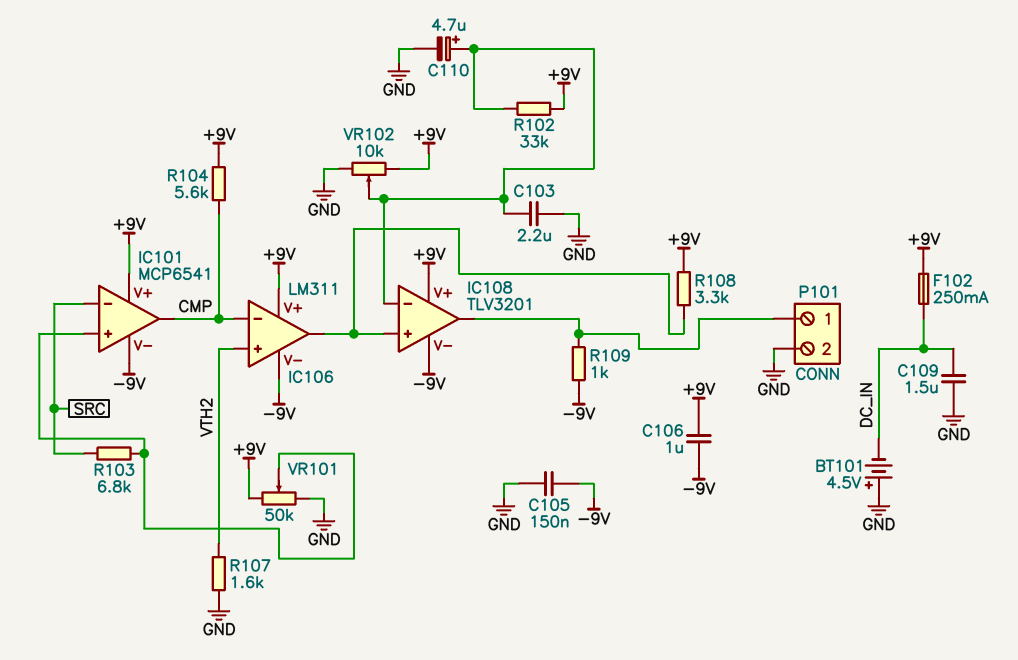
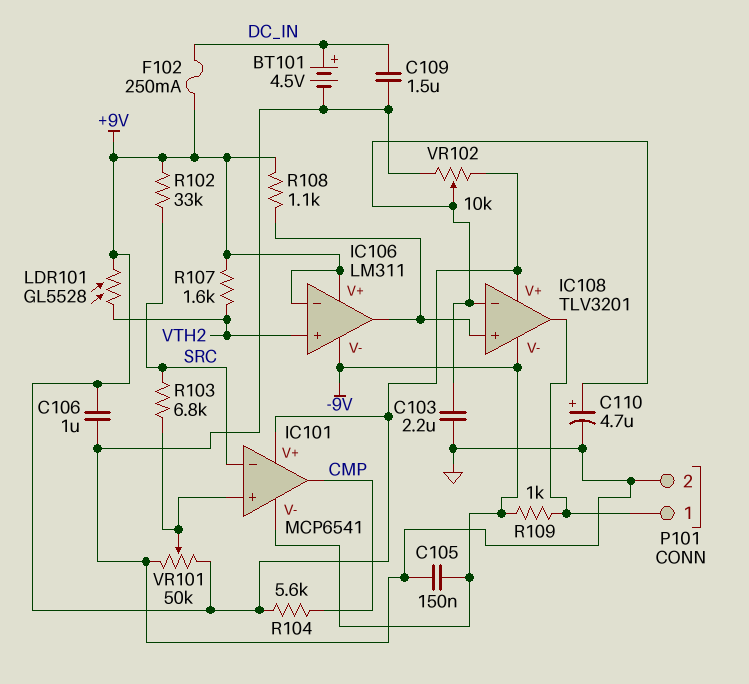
BT101: 4.5V (plus GND, minus DC_IN) -> 4.5V (plus DC_IN, minus GND)
C106: 1uF (+9V, -9V) -> 1uF (+9V, GND)
IC106 pin in-: CMP -> +9V
LDR101: none -> GL5528 (+9V, VTH2)
R102: 33k (+9V, IC108/in-) -> 33k (+9V, SRC)
R107: 1.6k (GND, VTH2) -> 1.6k (+9V, VTH2)
R108: 3.3k (+9V, IC106/out) -> 1.1k (+9V, IC106/out)

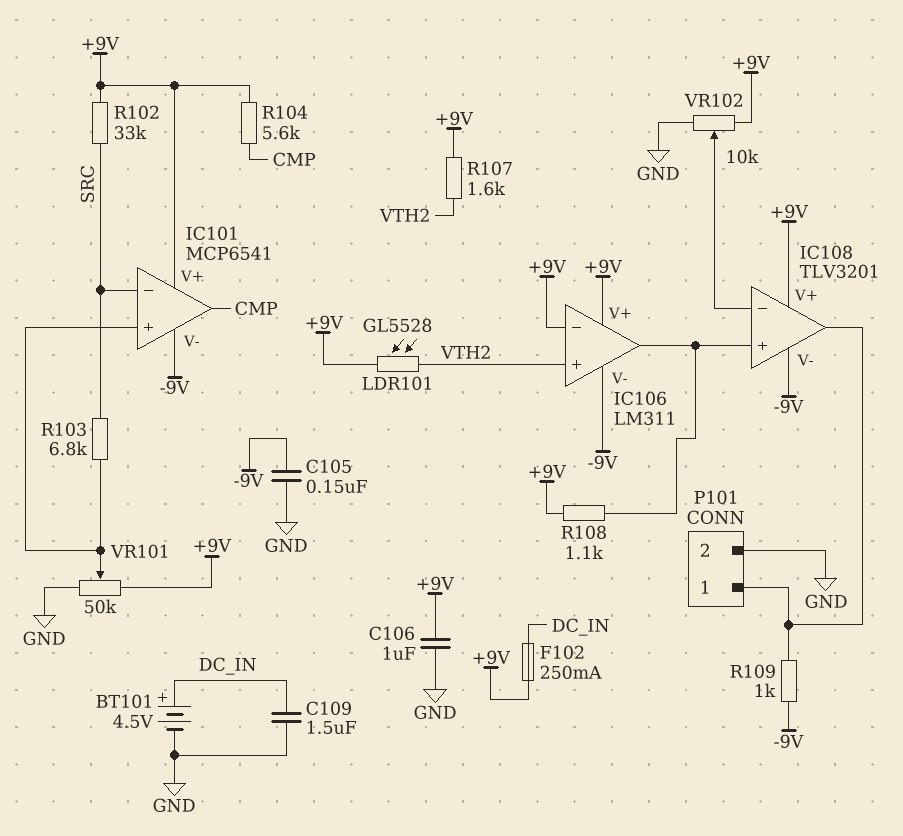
C103: 2.2uF (GND, IC108/in-) -> none
C110: 4.7uF (plus IC108/in-, minus GND) -> none

